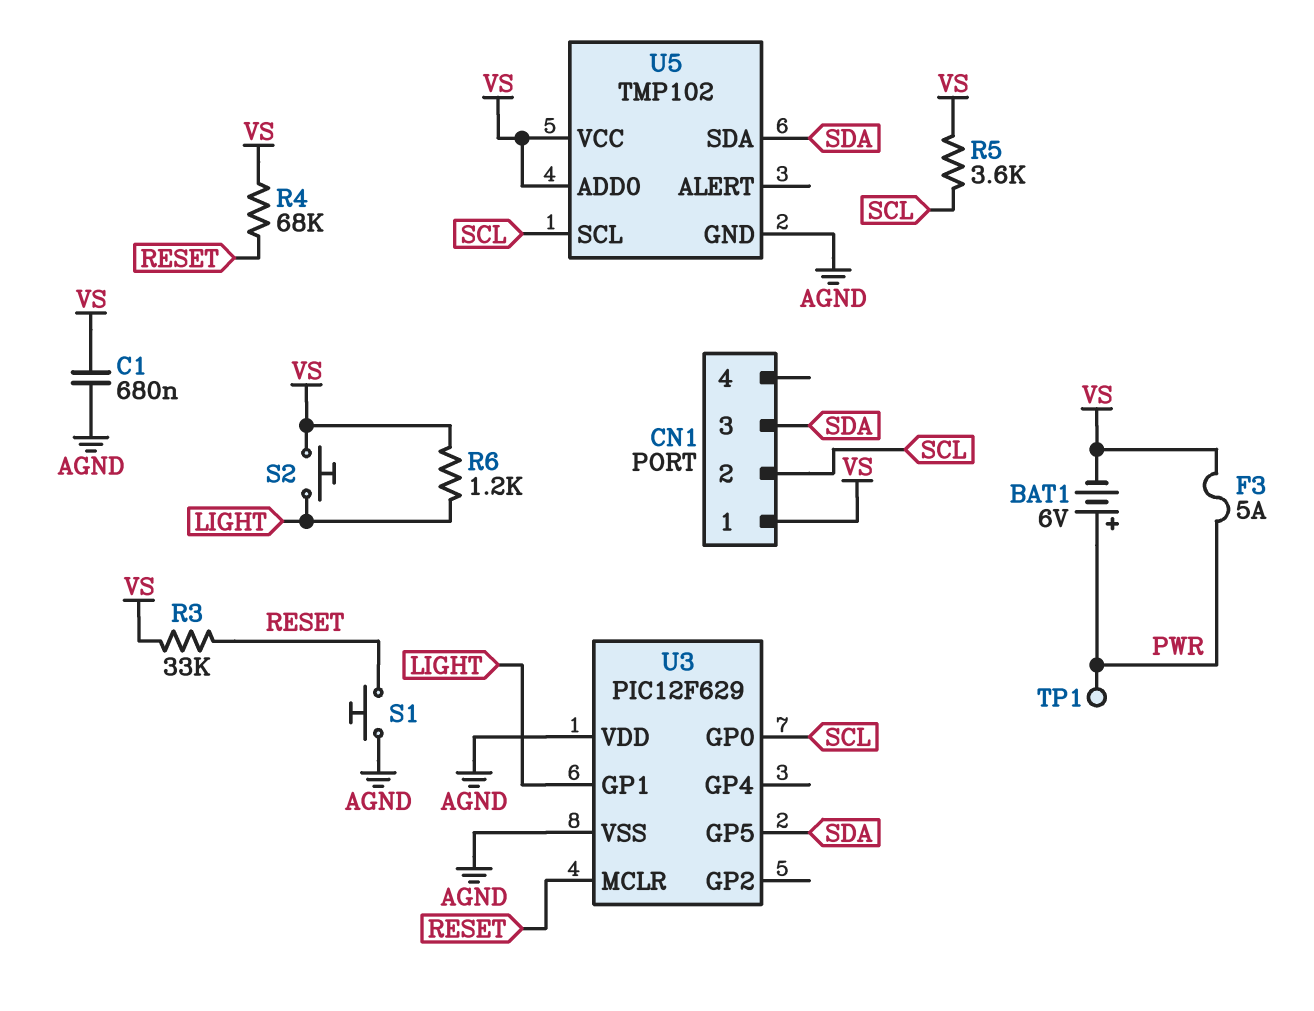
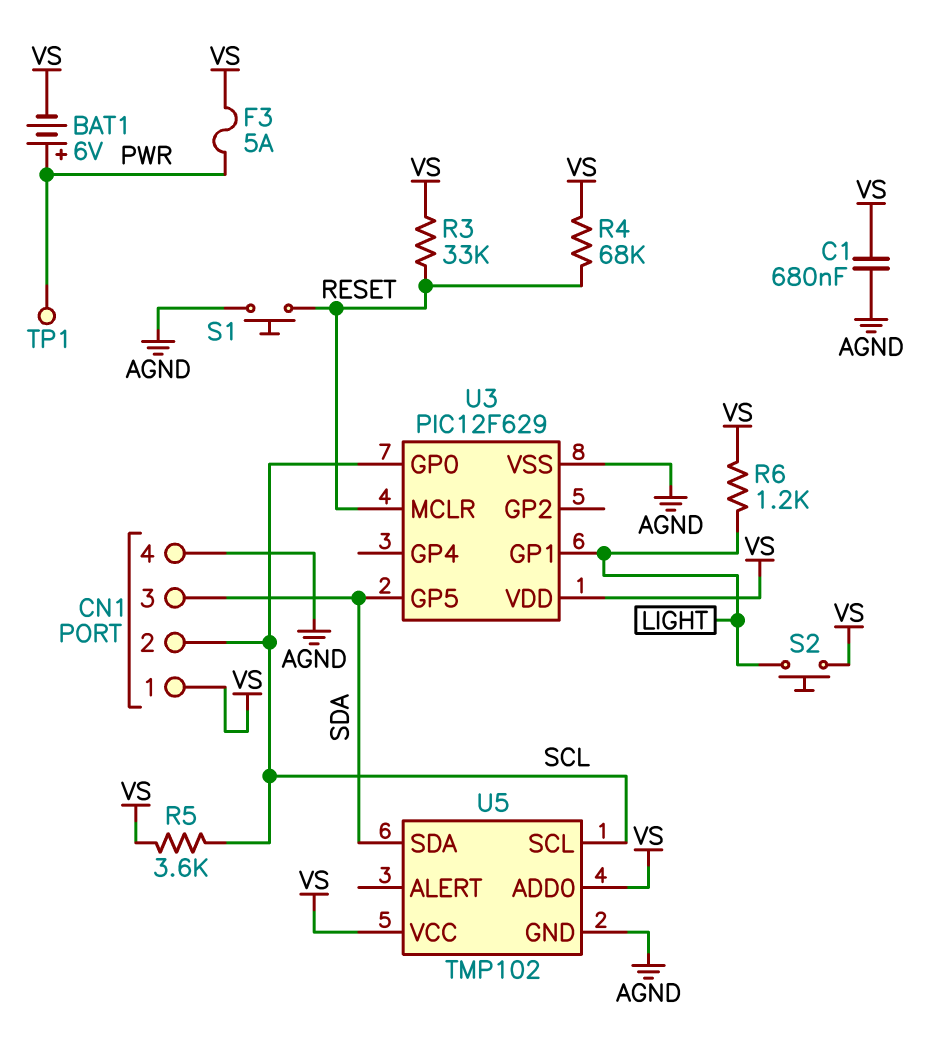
CN1 pin 4: none -> AGND
U3 pin VDD: AGND -> VS

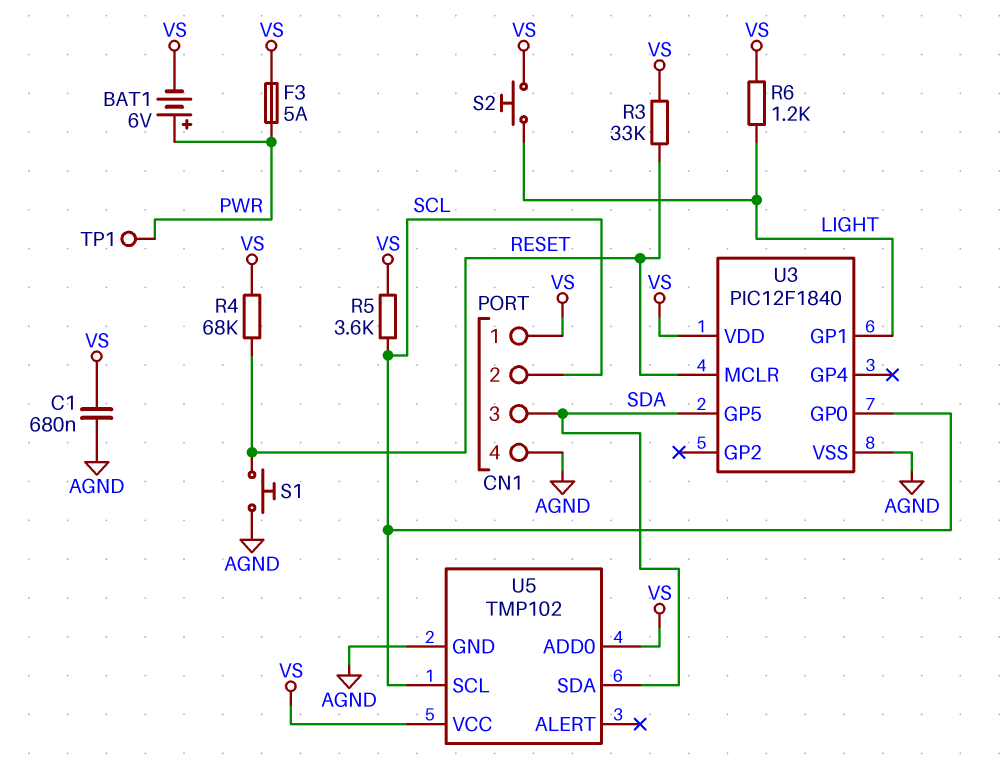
U3: PIC12F629 -> PIC12F1840

